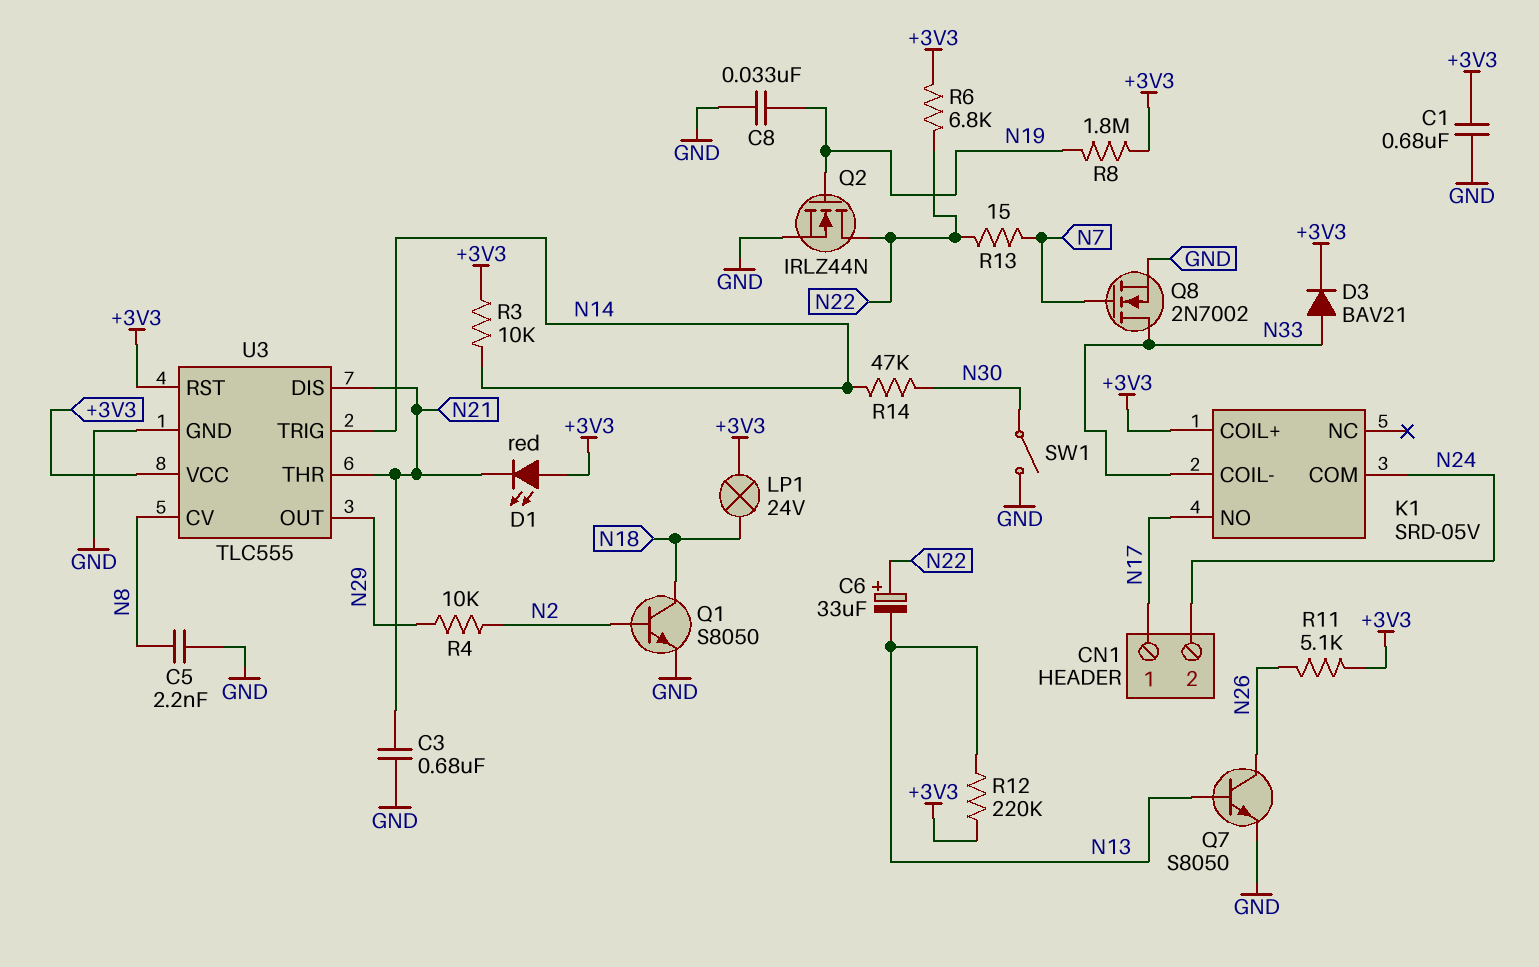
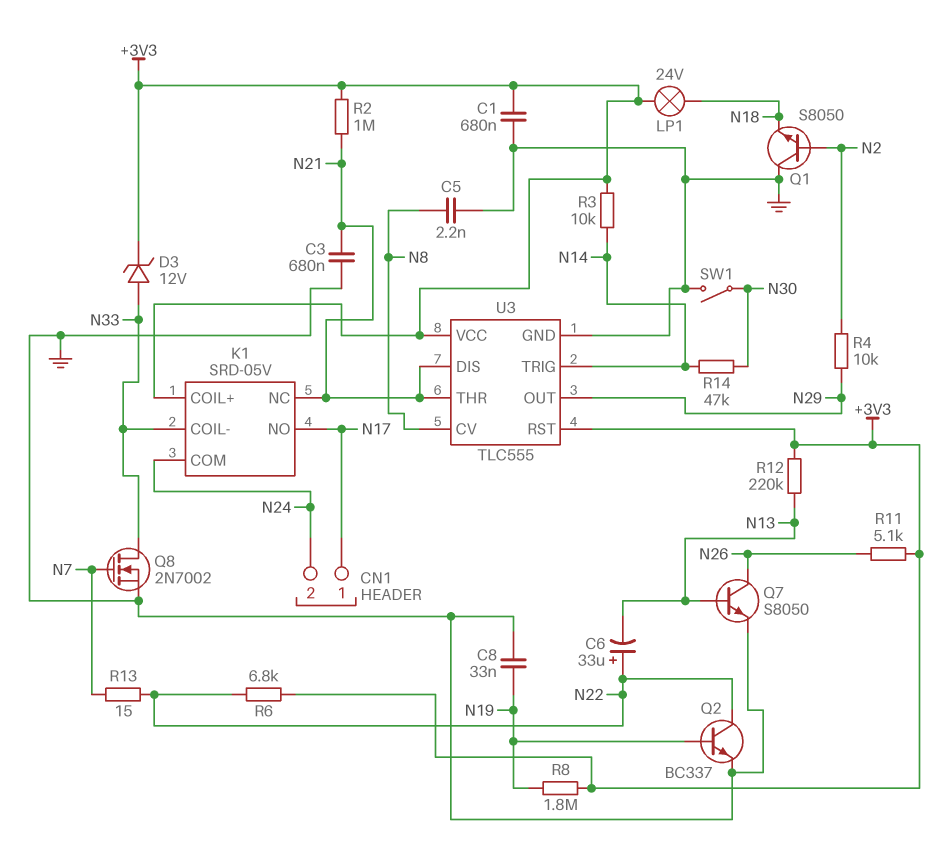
D1: LED red (A +3V3, K N21) -> none
D3: diode BAV21 (A N33, K +3V3) -> zener 12V (A N33, K +3V3)
K1 pin NC: none -> N21
Q1: NPN S8050 (B N2, C N18, E GND) -> NPN S8050 (B N2, C GND, E N18)
Q2: NMOS IRLZ44N (G N19, D N22, S GND) -> NPN BC337 (B N19, C N22, E GND)
R2: none -> 1M (+3V3, N21)

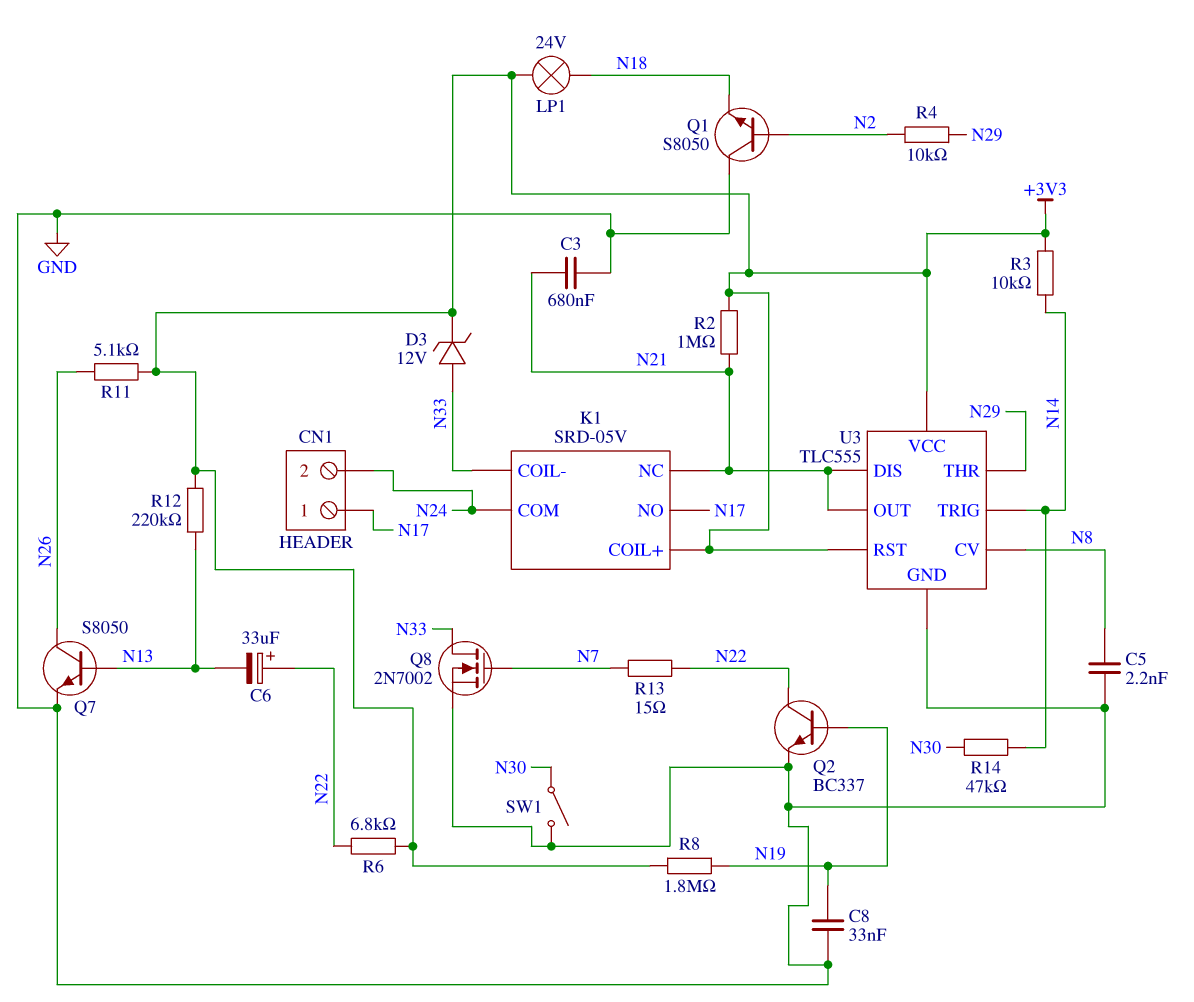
C1: 680nF (+3V3, GND) -> none
U3 pin OUT: N29 -> N21
U3 pin THR: N21 -> N29

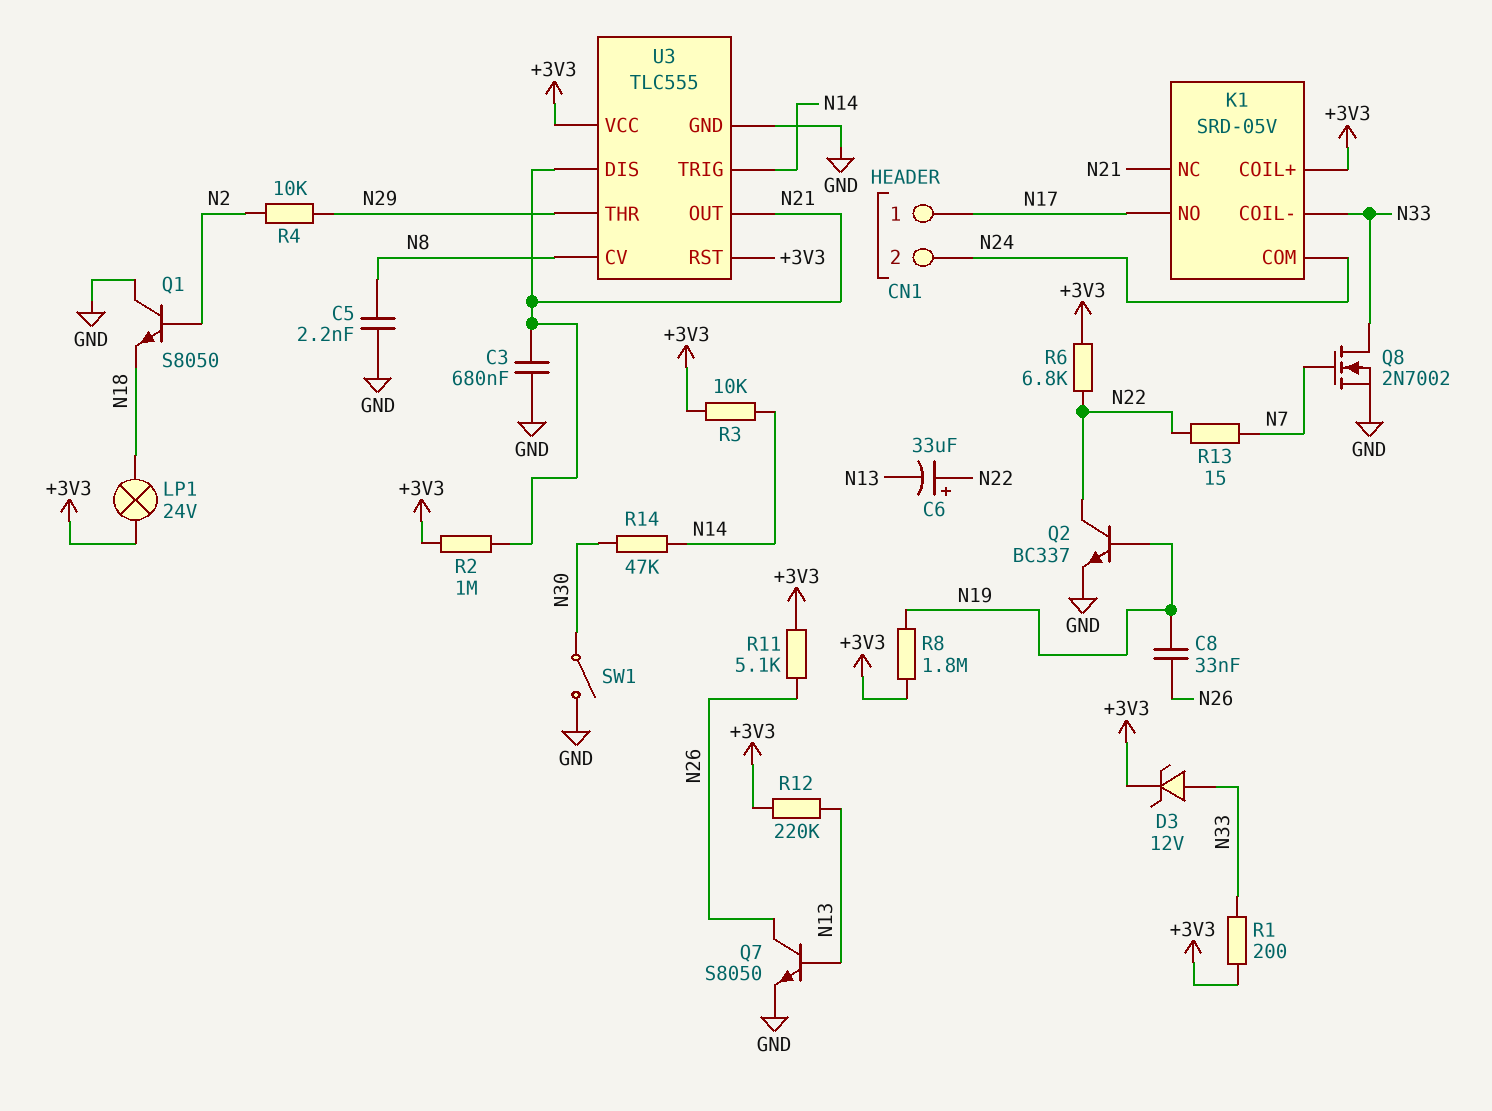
C8: 33nF (GND, N19) -> 33nF (N19, N26)
R1: none -> 200 (+3V3, N33)

